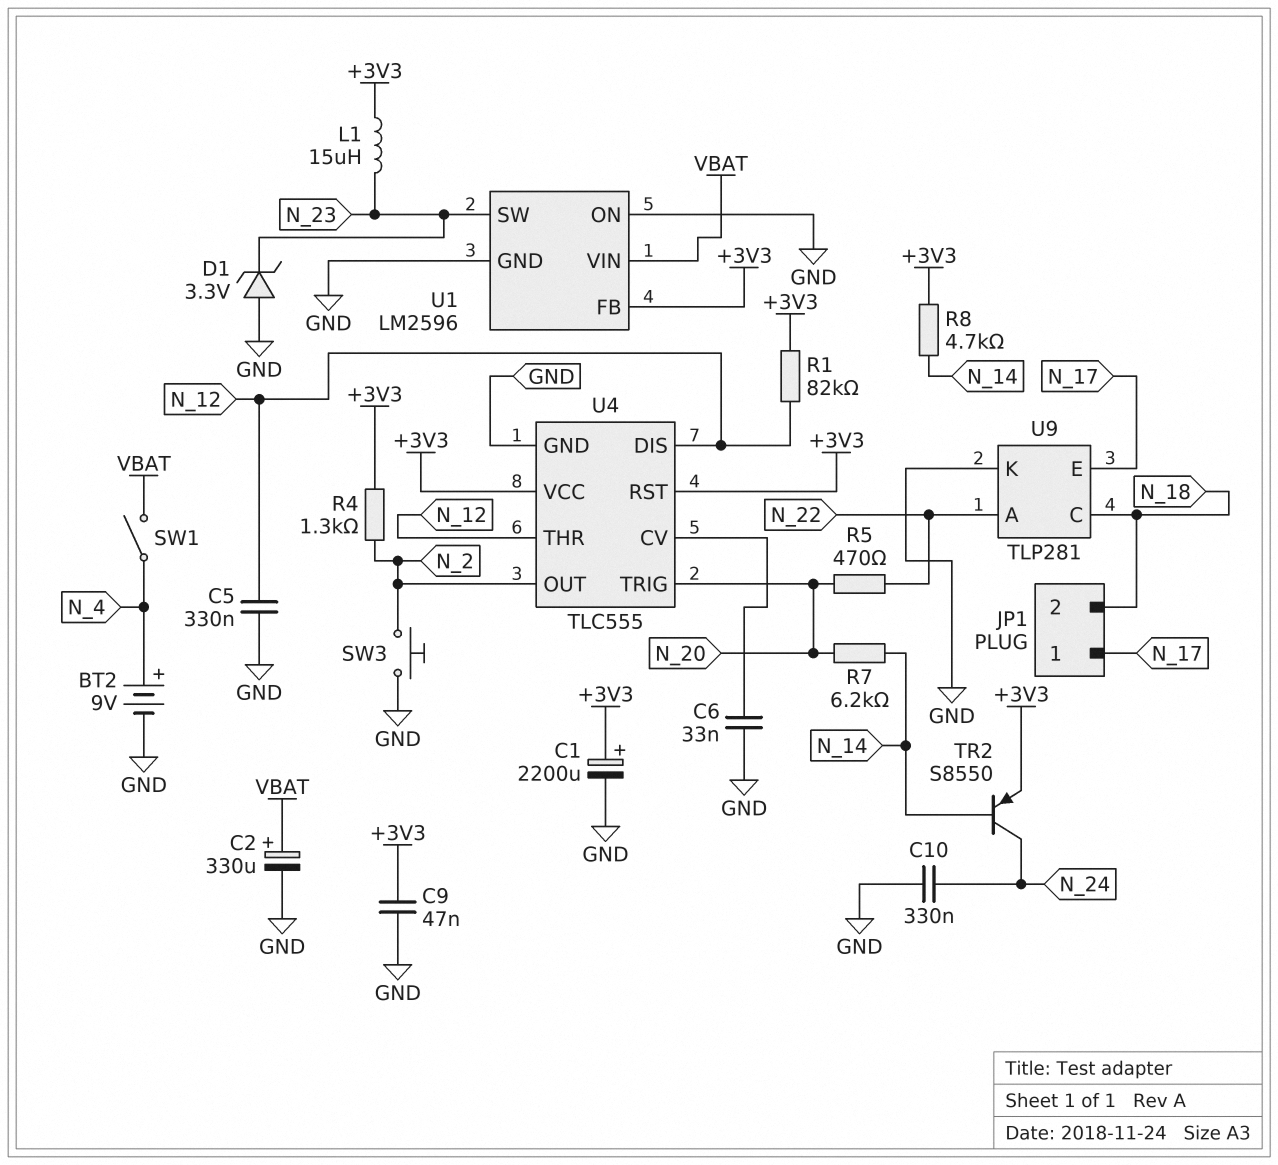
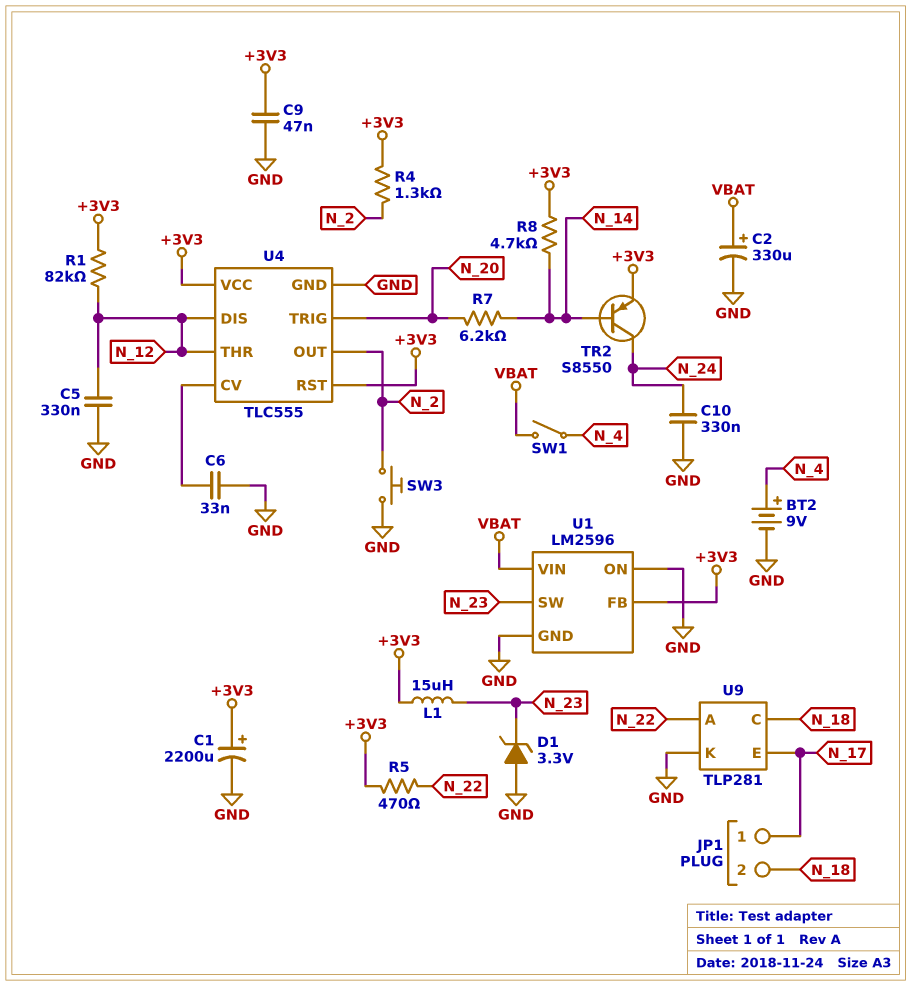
R5: 470 (N_20, N_22) -> 470 (+3V3, N_22)

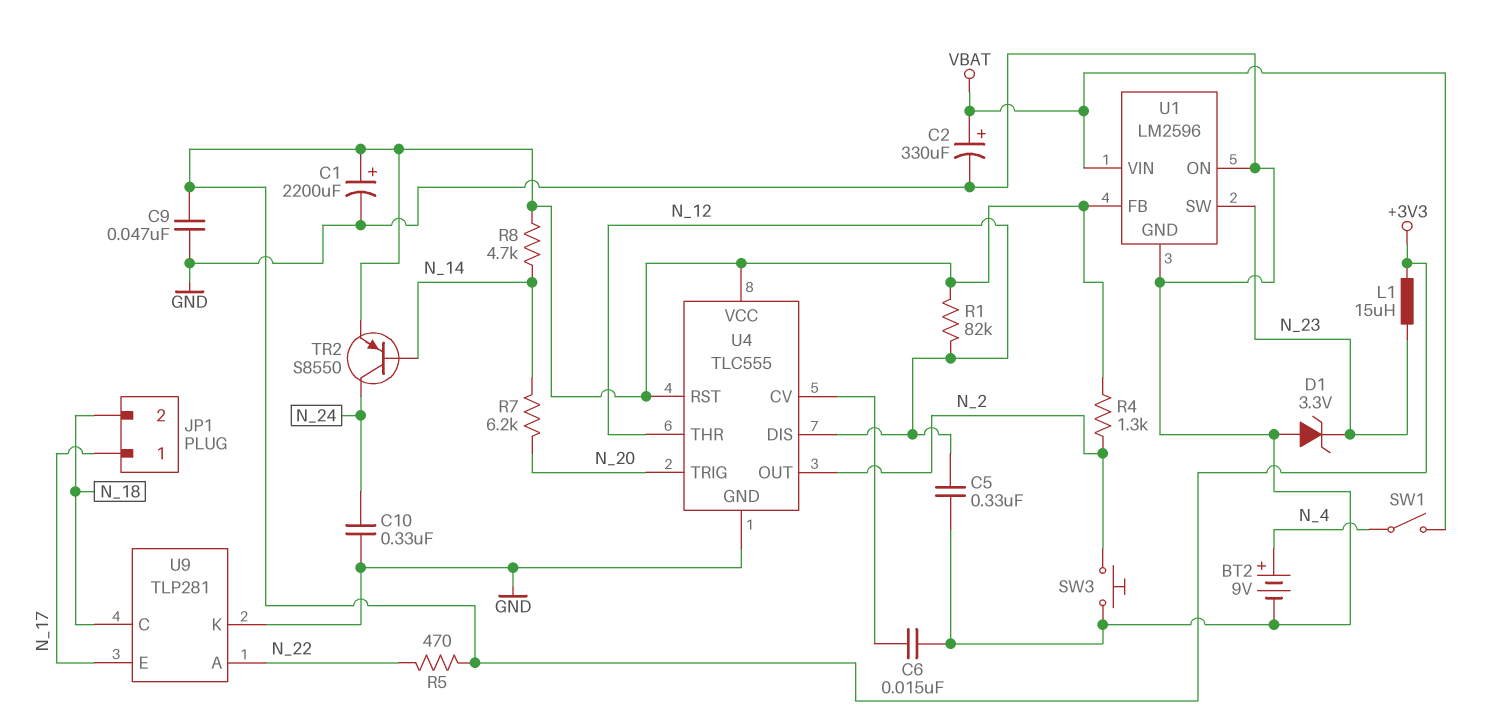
C6: 33nF (GND, U4/CV) -> 15nF (GND, U4/CV)

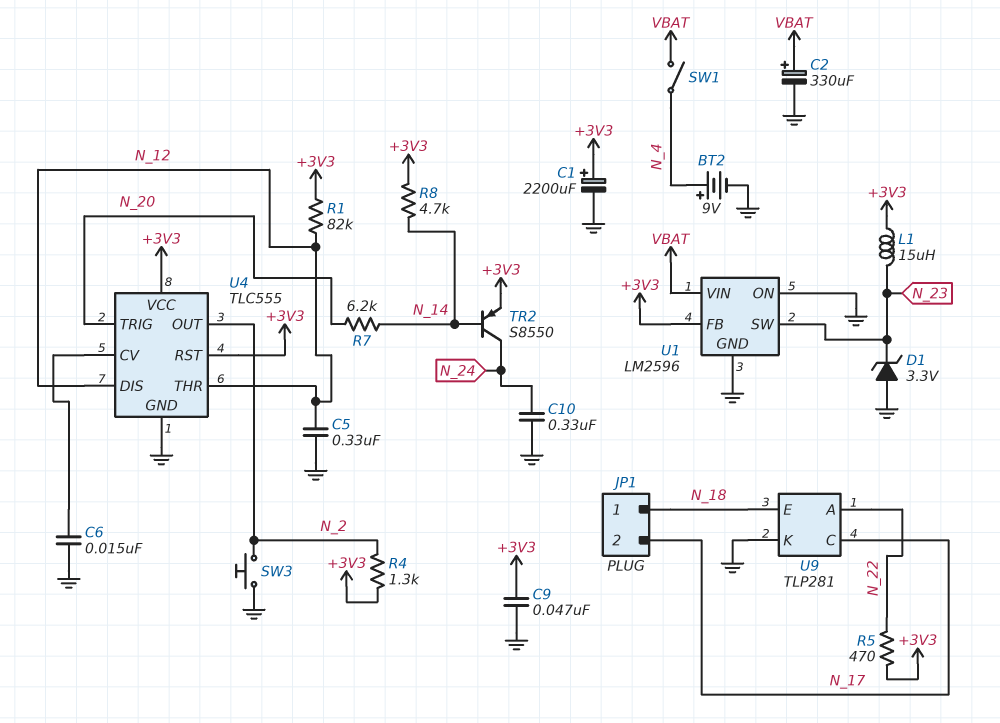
JP1 pin 1: N_17 -> N_18
JP1 pin 2: N_18 -> N_17
U9 pin C: N_18 -> N_17
U9 pin E: N_17 -> N_18

